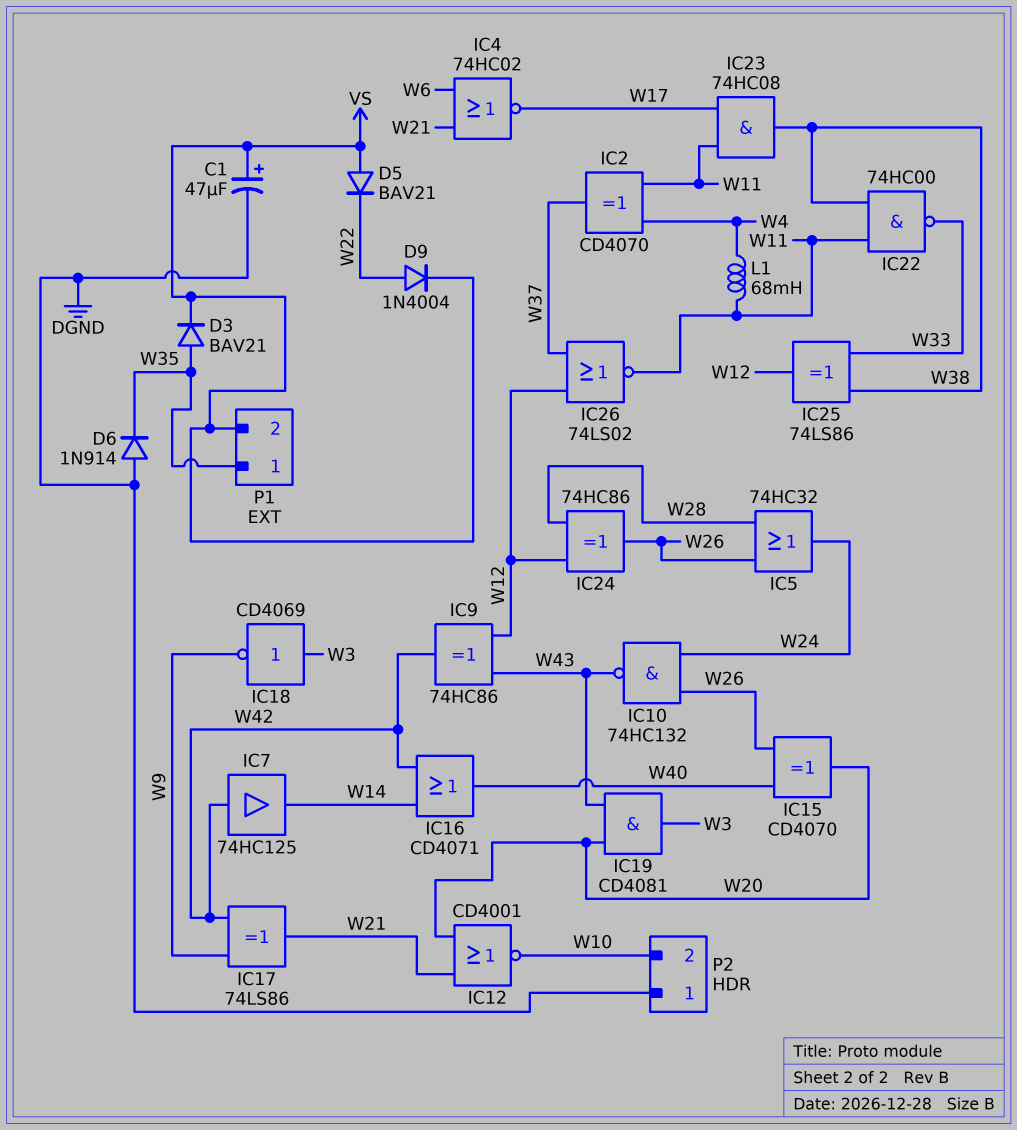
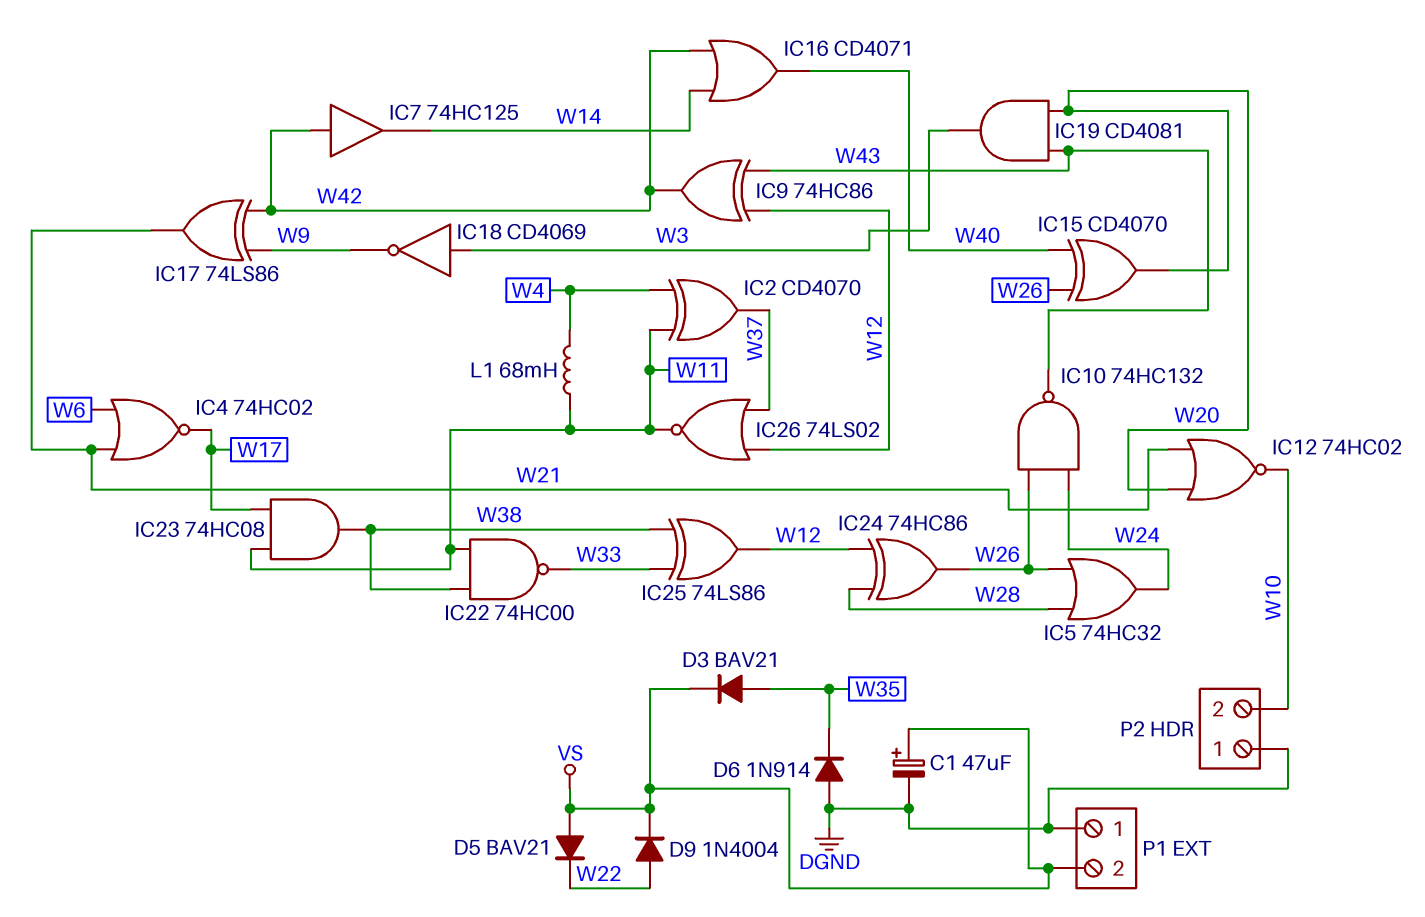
IC12: NOR CD4001 (in W20, in W21, out W10) -> NOR 74HC02 (in W20, in W21, out W10)
P1 pin 1: W35 -> DGND

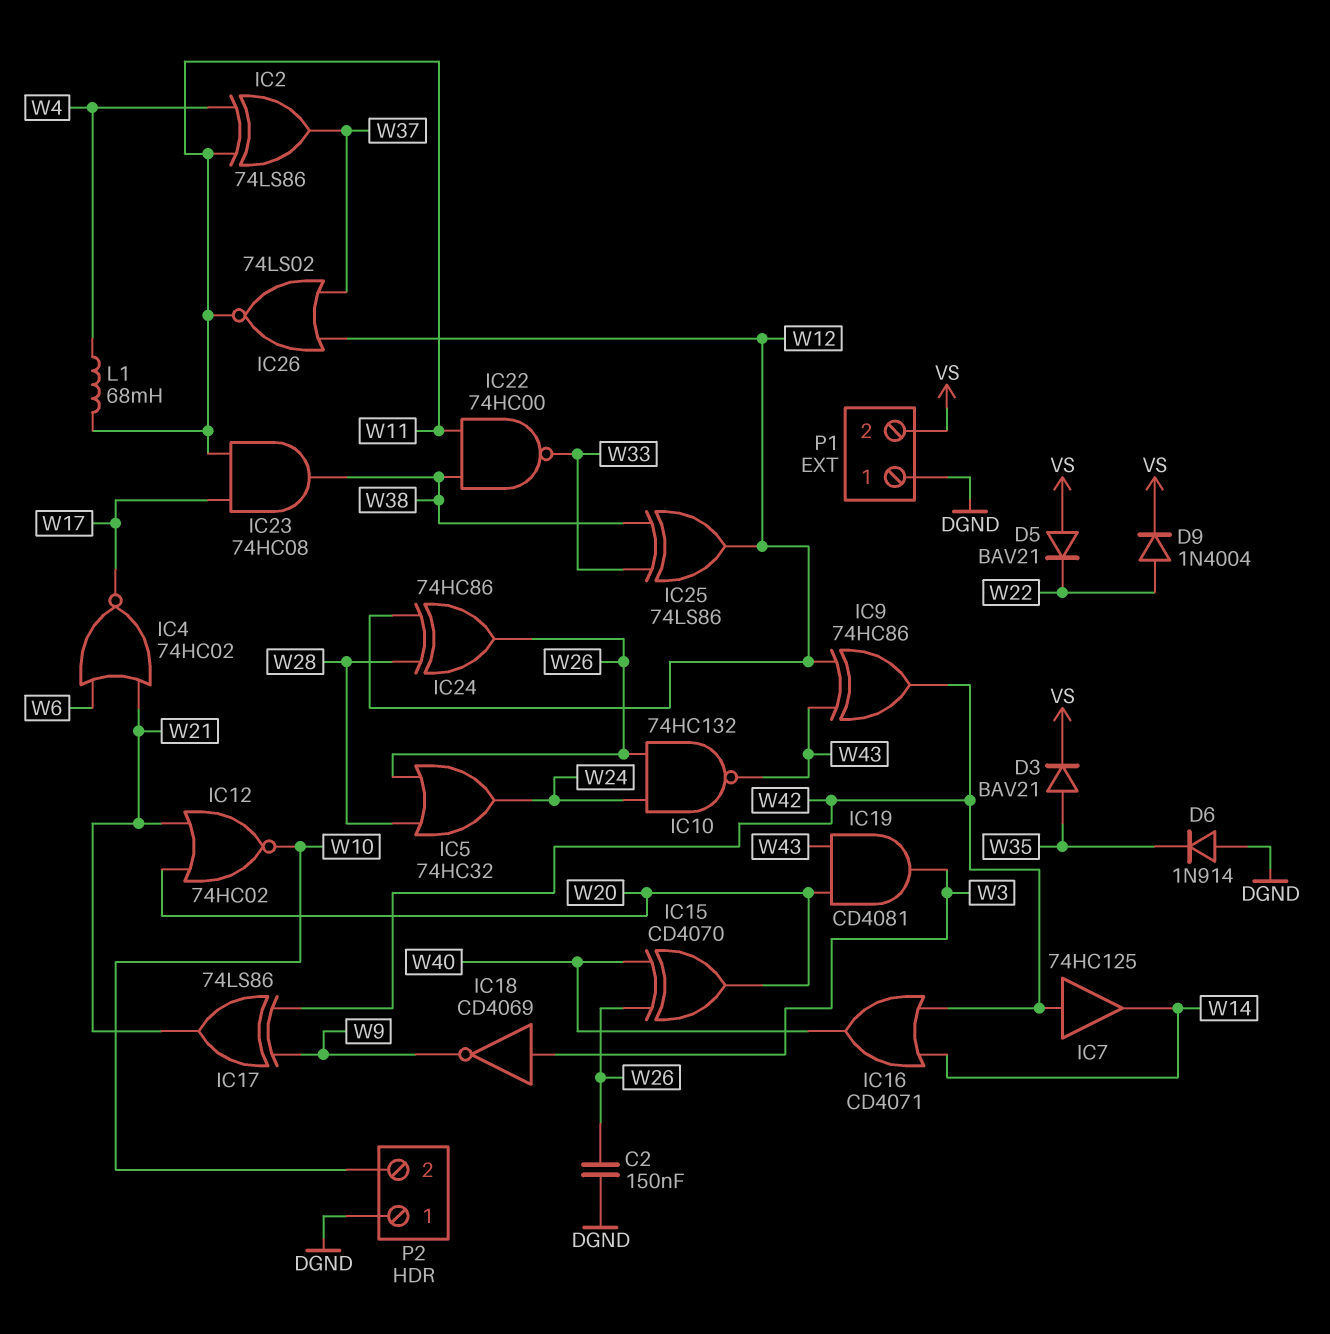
C1: 47uF (plus VS, minus DGND) -> none
C2: none -> 150nF (DGND, W26)
IC2: XOR CD4070 (in W4, in W11, out W37) -> XOR 74LS86 (in W4, in W11, out W37)

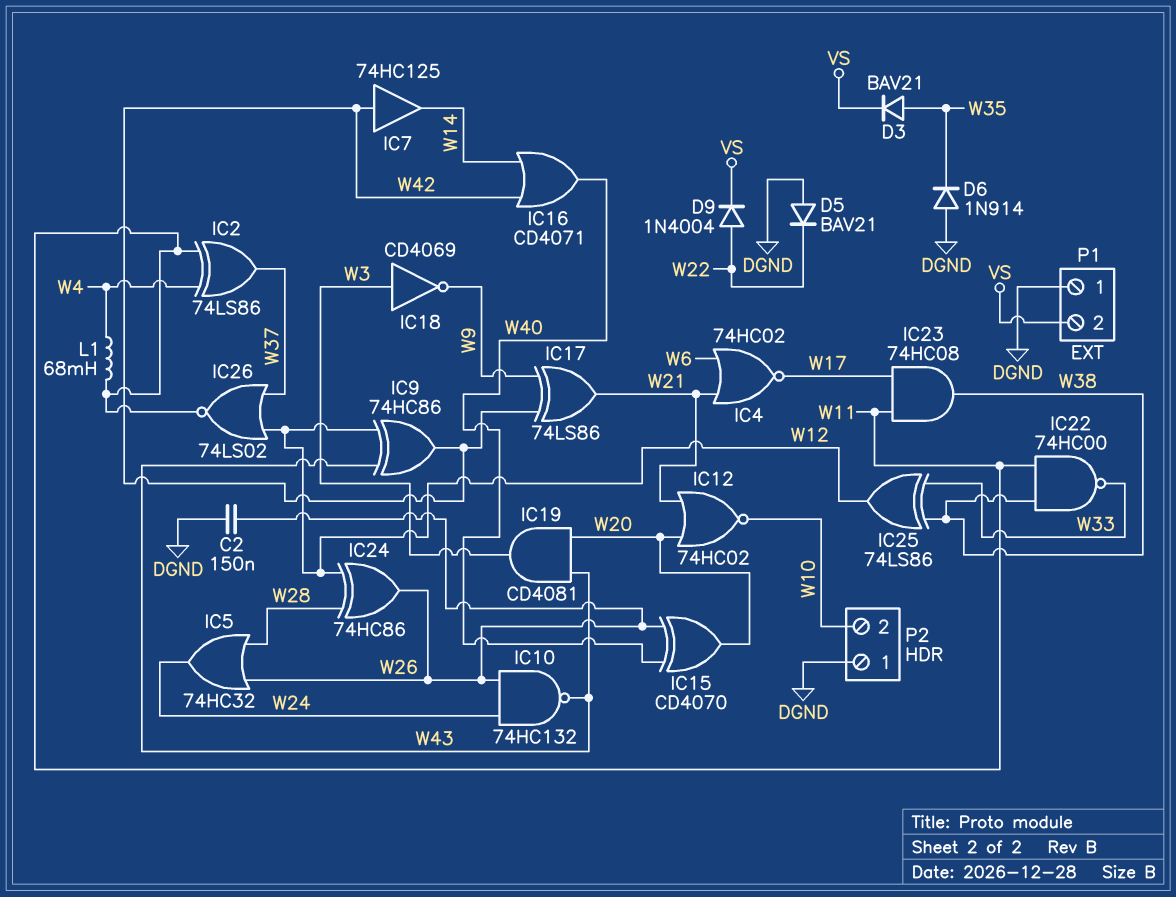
D5: diode BAV21 (A VS, K W22) -> diode BAV21 (A DGND, K W22)

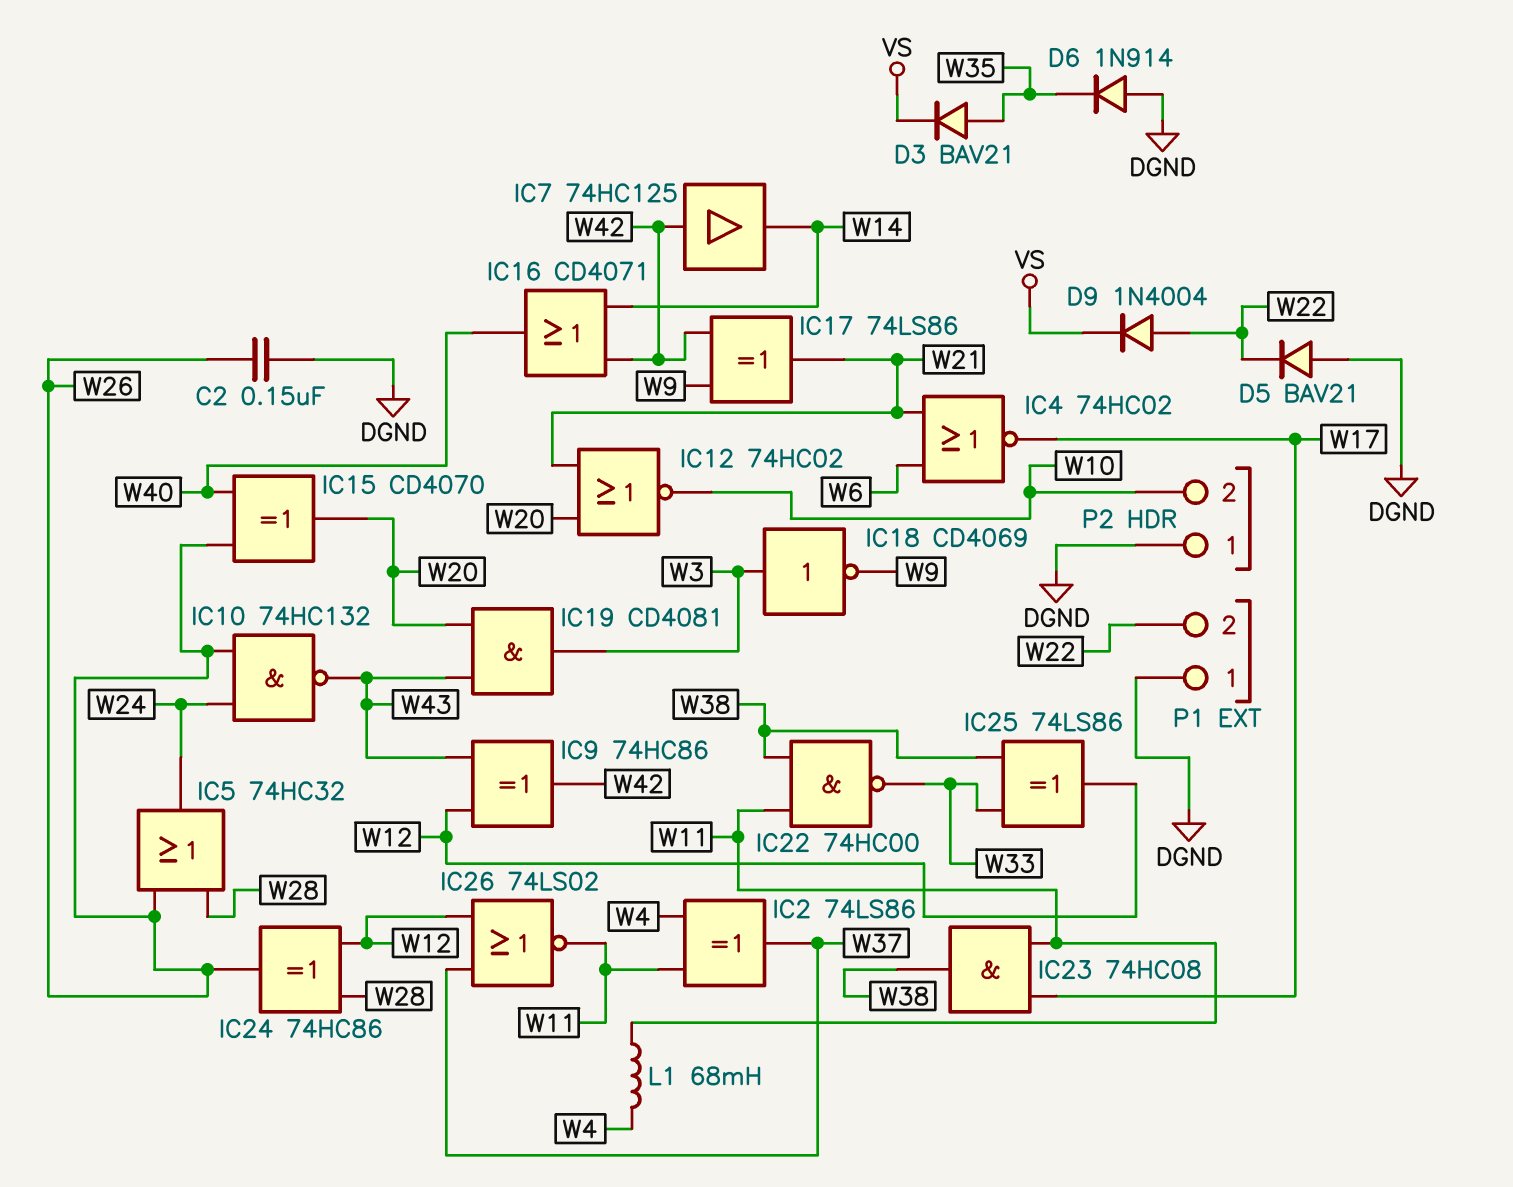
P1 pin 2: VS -> W22

